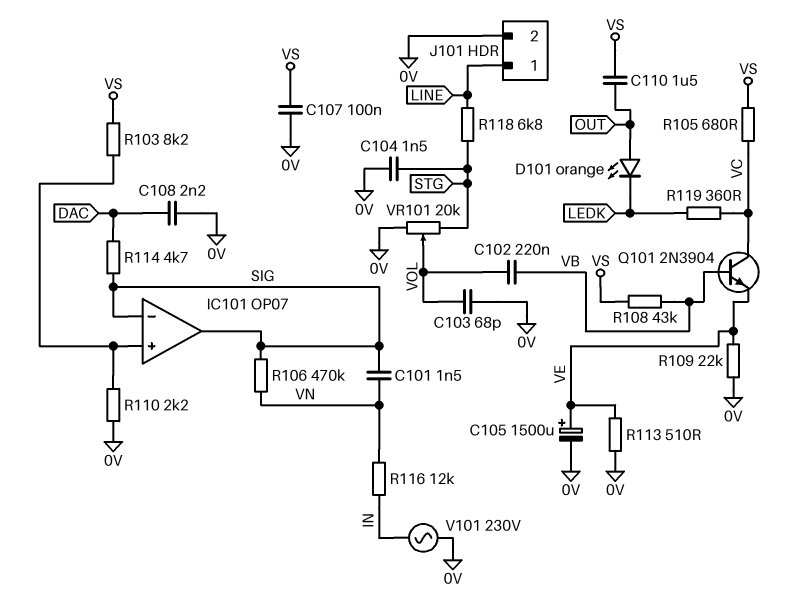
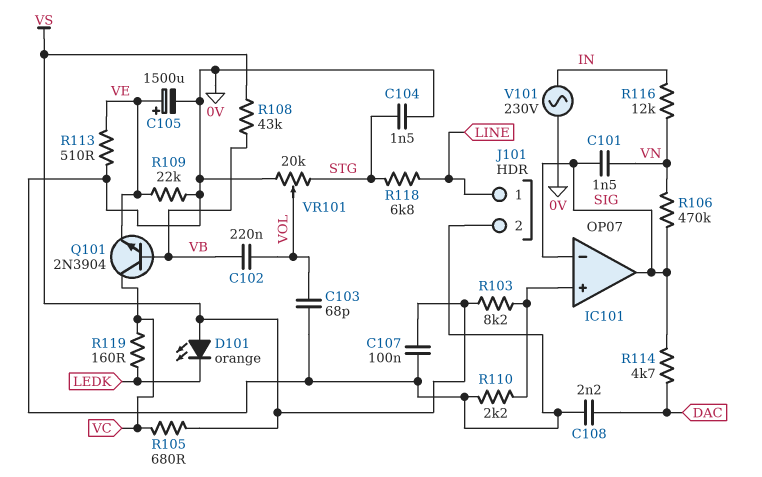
C110: 1.5uF (OUT, VS) -> none
D101: LED orange (A OUT, K LEDK) -> LED orange (A VS, K LEDK)
R119: 360 (LEDK, VC) -> 160 (LEDK, VC)

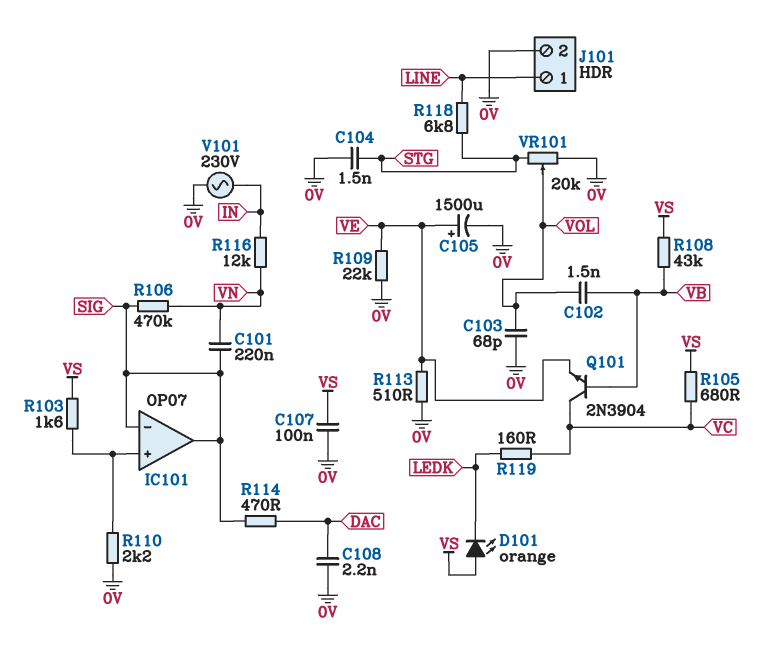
C101: 1.5nF (SIG, VN) -> 220nF (SIG, VN)
C102: 220nF (VB, VOL) -> 1.5nF (VB, VOL)
R103: 8.2k (IC101/in+, VS) -> 1.6k (IC101/in+, VS)
R114: 4.7k (DAC, SIG) -> 470 (DAC, SIG)

